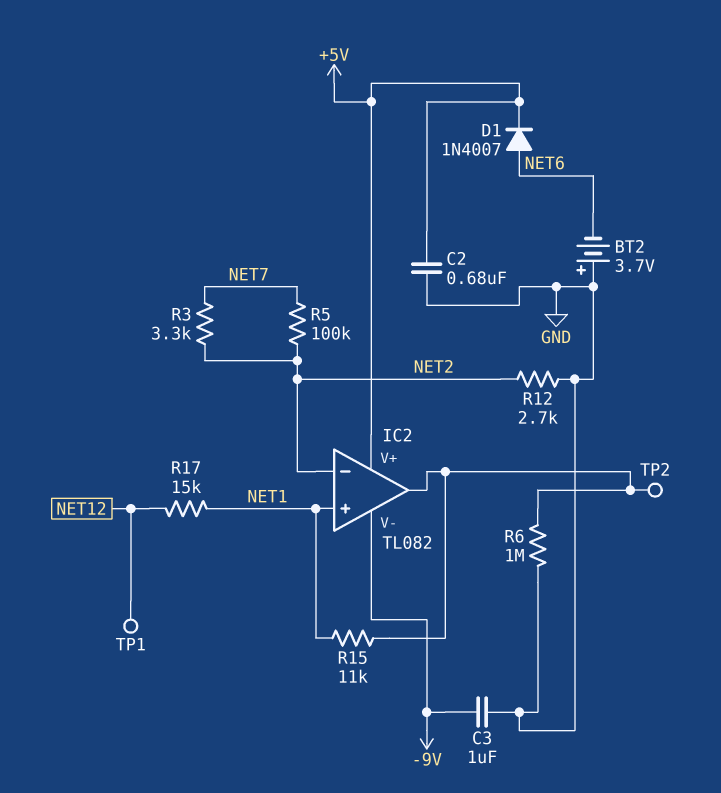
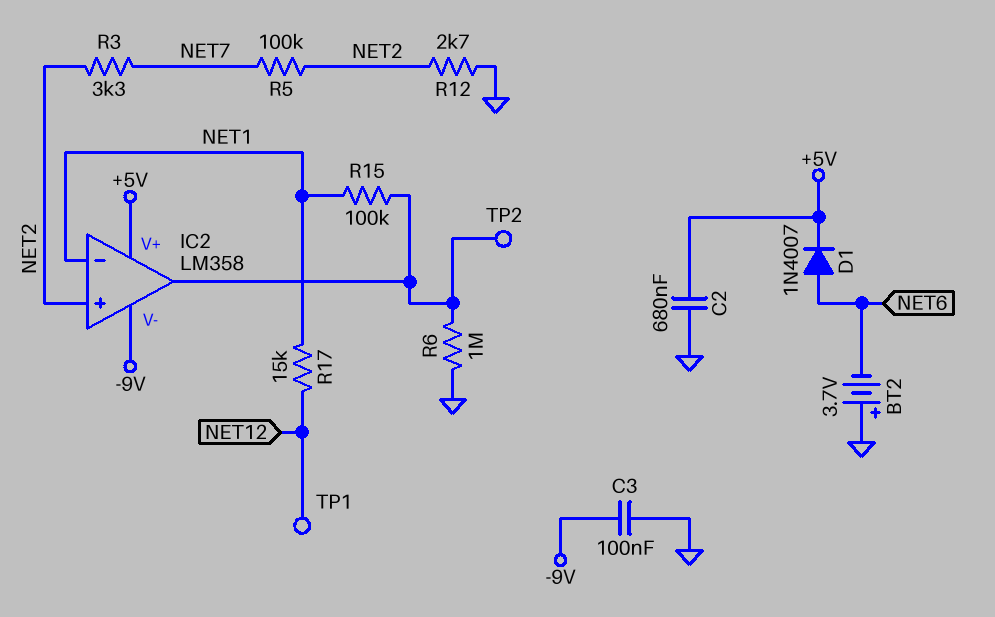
C3: 1uF (-9V, GND) -> 100nF (-9V, GND)
IC2: TL082 -> LM358
IC2 pin in+: NET1 -> NET2
IC2 pin in-: NET2 -> NET1
R15: 11k (IC2/out, NET1) -> 100k (IC2/out, NET1)

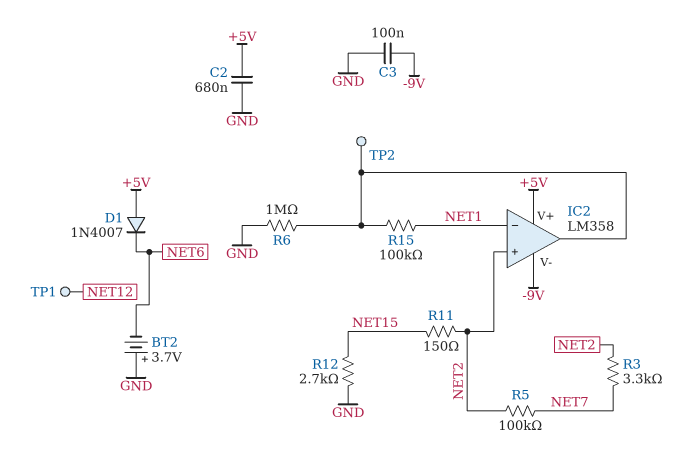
D1: diode 1N4007 (A NET6, K +5V) -> diode 1N4007 (A +5V, K NET6)
R11: none -> 150 (NET2, NET15)
R12: 2.7k (GND, NET2) -> 2.7k (GND, NET15)
R17: 15k (NET1, NET12) -> none

